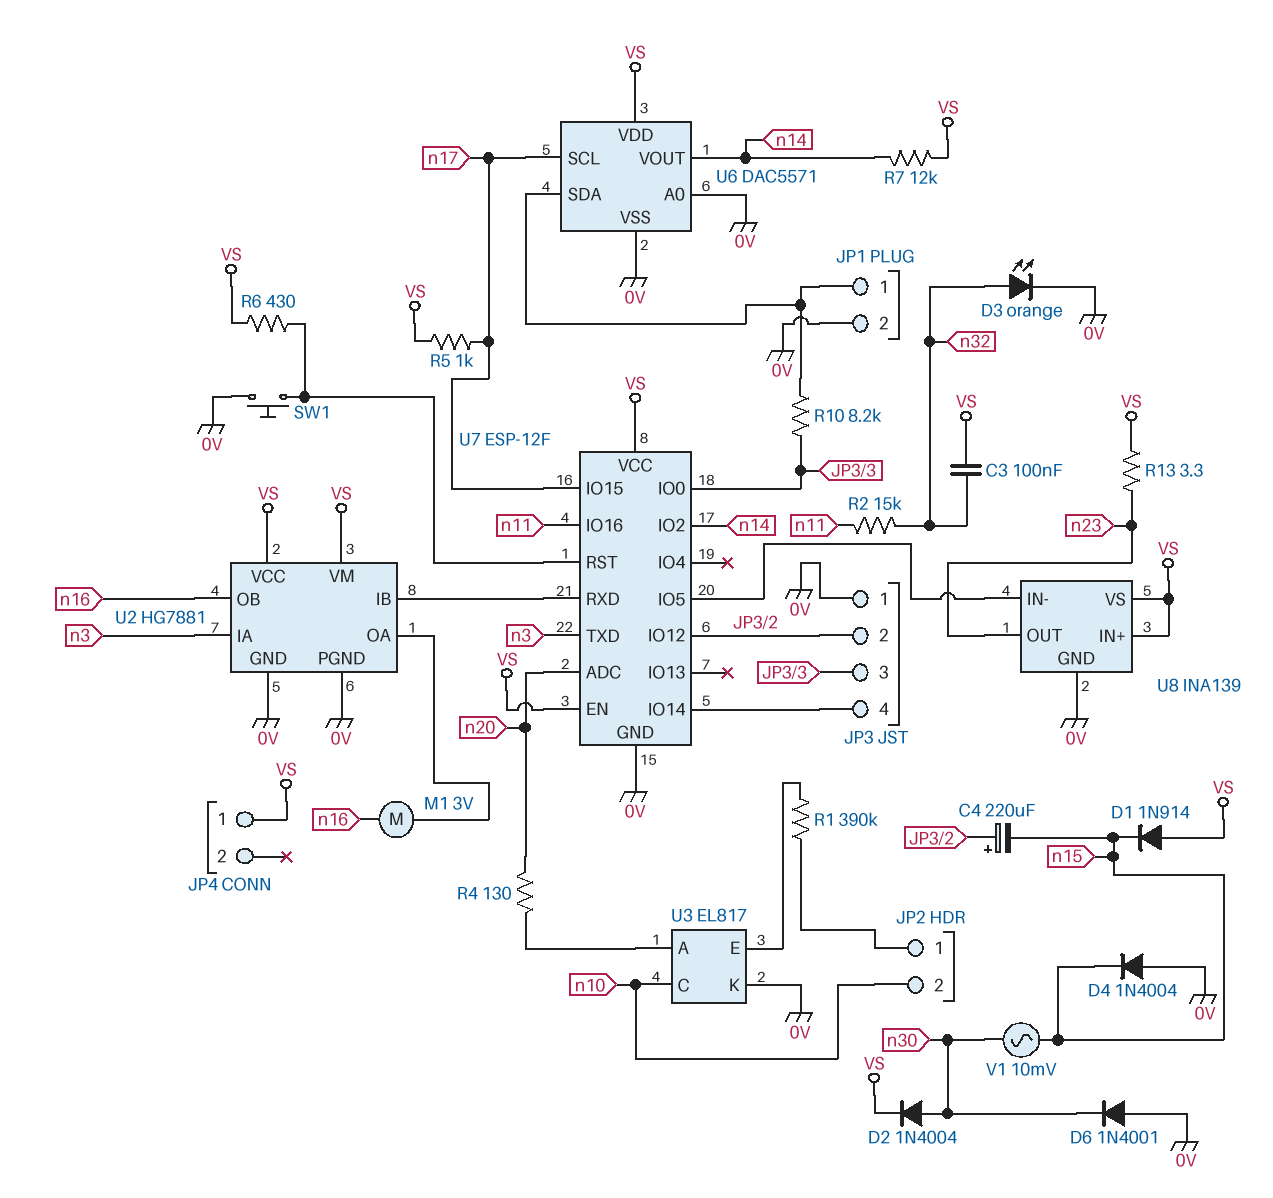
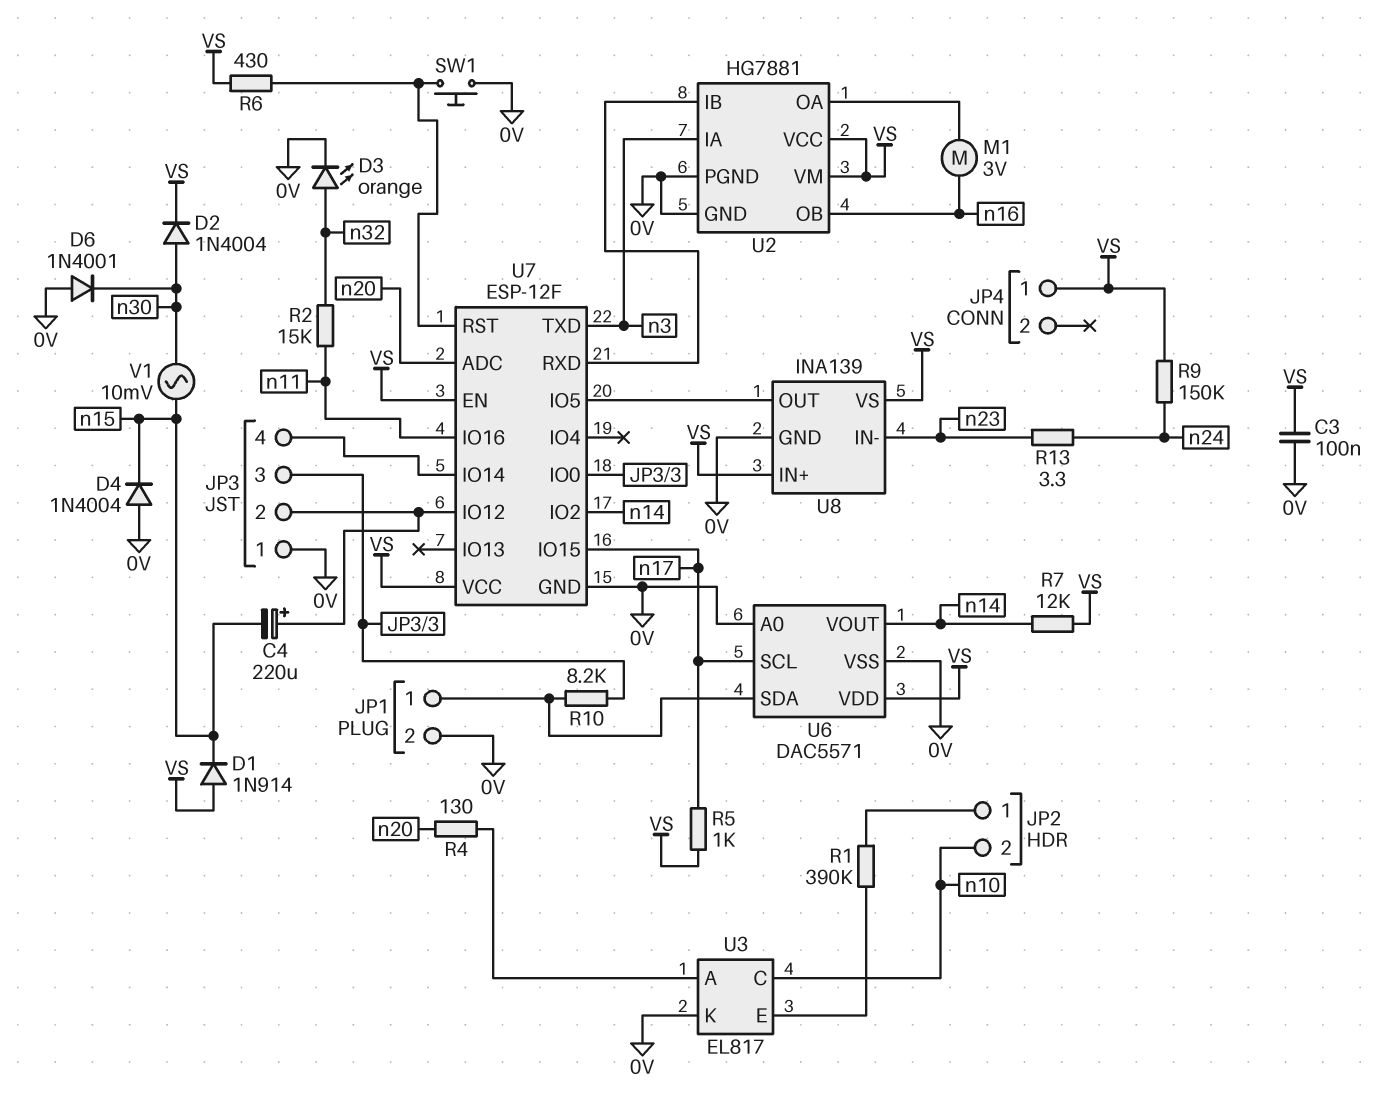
C3: 100nF (VS, n32) -> 100nF (0V, VS)
R9: none -> 150k (VS, n24)
R13: 3.3 (VS, n23) -> 3.3 (n23, n24)
U8 pin IN-: U7/IO5 -> n23
U8 pin OUT: n23 -> U7/IO5

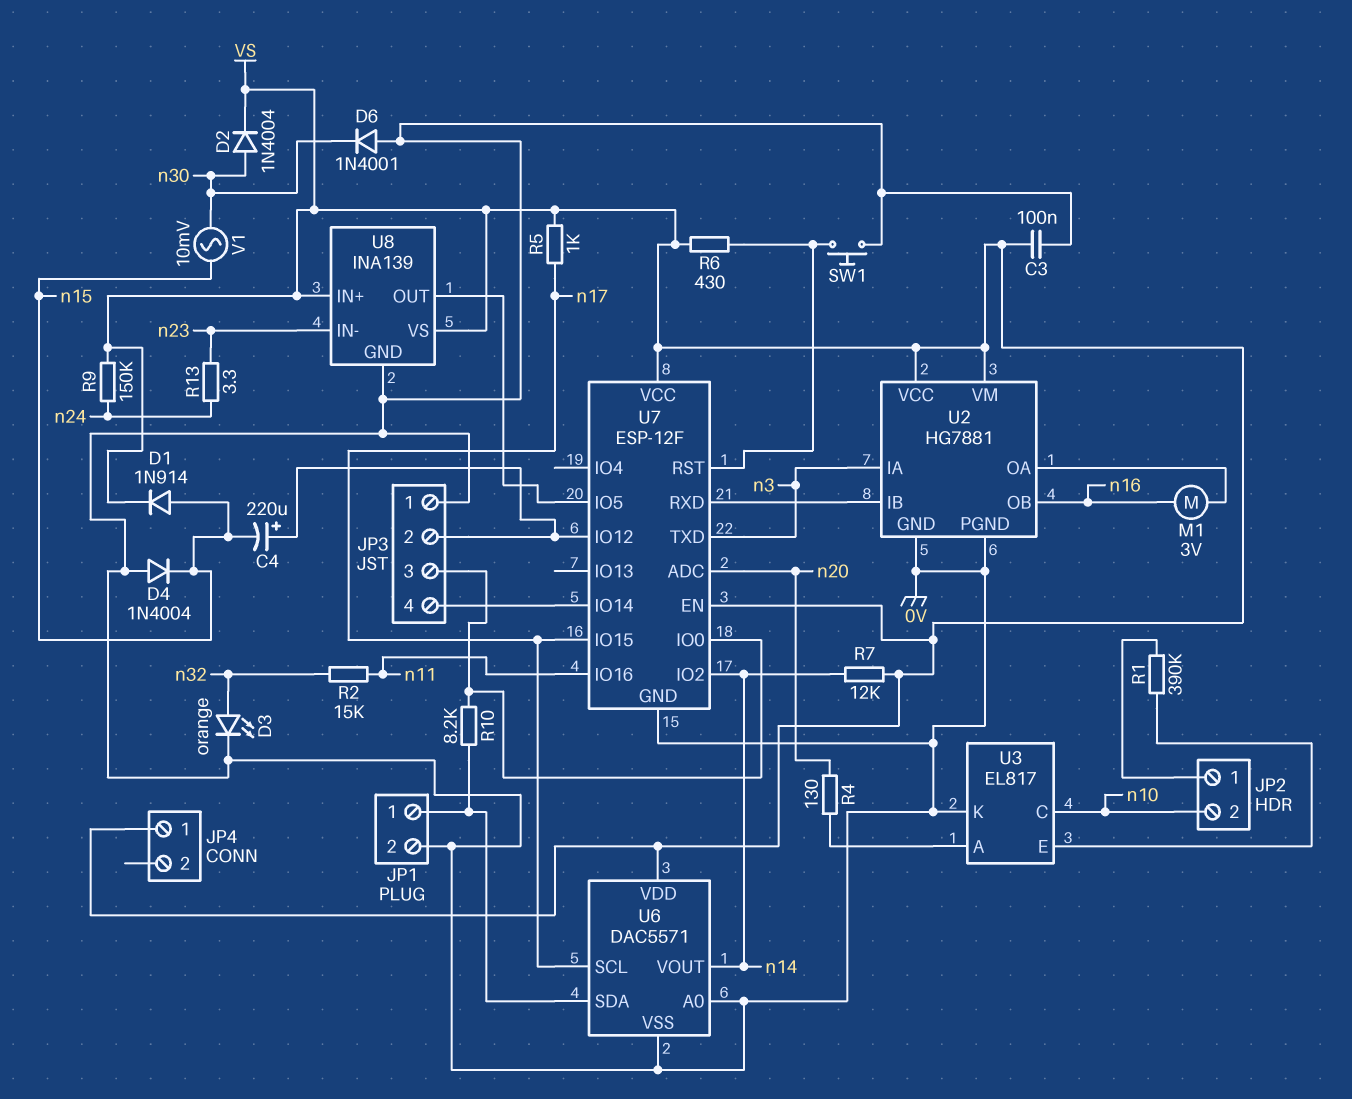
D1: diode 1N914 (A VS, K n15) -> diode 1N914 (A n15, K VS)

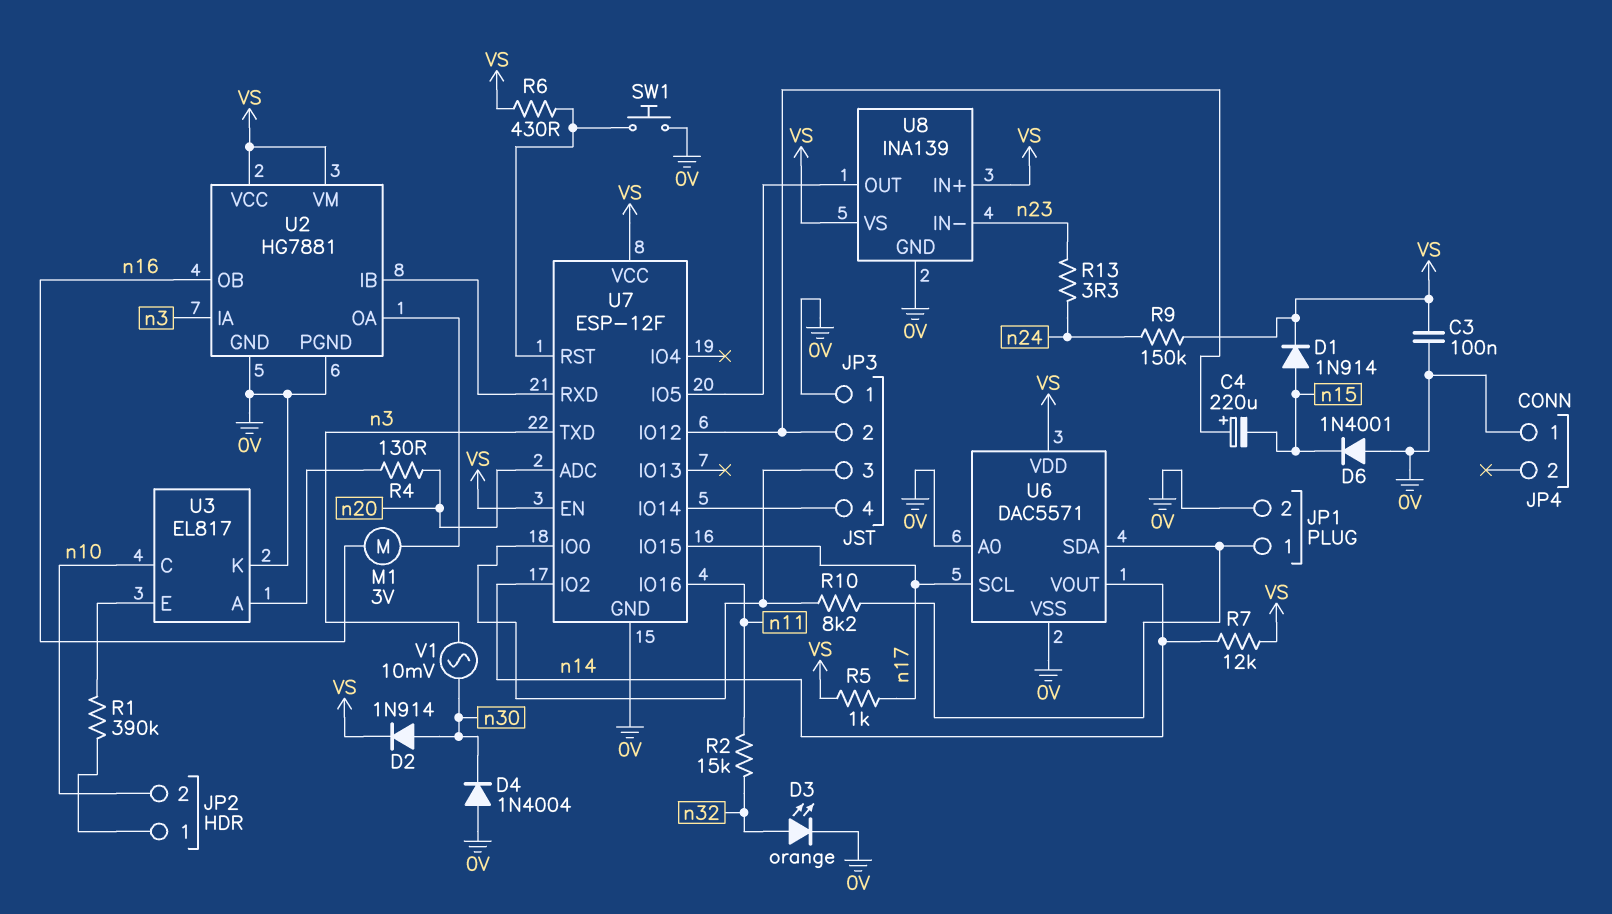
D2: diode 1N4004 (A n30, K VS) -> diode 1N914 (A n30, K VS)
D4: diode 1N4004 (A 0V, K n15) -> diode 1N4004 (A 0V, K n30)
D6: diode 1N4001 (A 0V, K n30) -> diode 1N4001 (A 0V, K n15)
JP4 pin 1: VS -> 0V
V1: AC 10mV (n15, n30) -> AC 10mV (n3, n30)

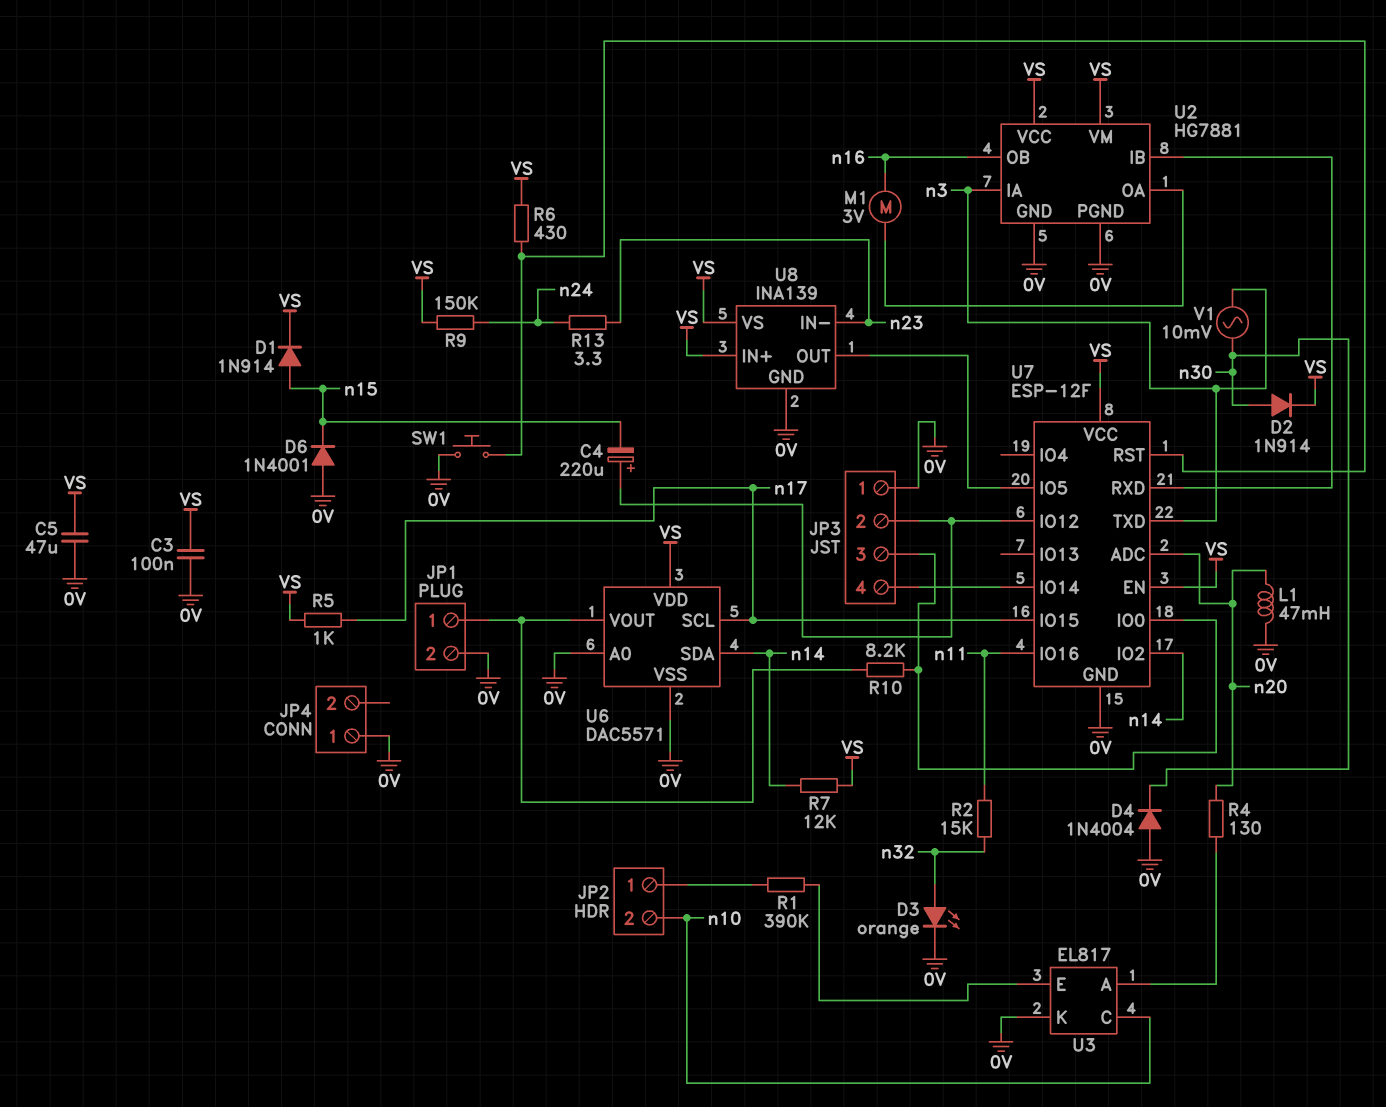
C5: none -> 47uF (0V, VS)
L1: none -> 47mH (0V, n20)
U6 pin SDA: JP1/1 -> n14
U6 pin VOUT: n14 -> JP1/1

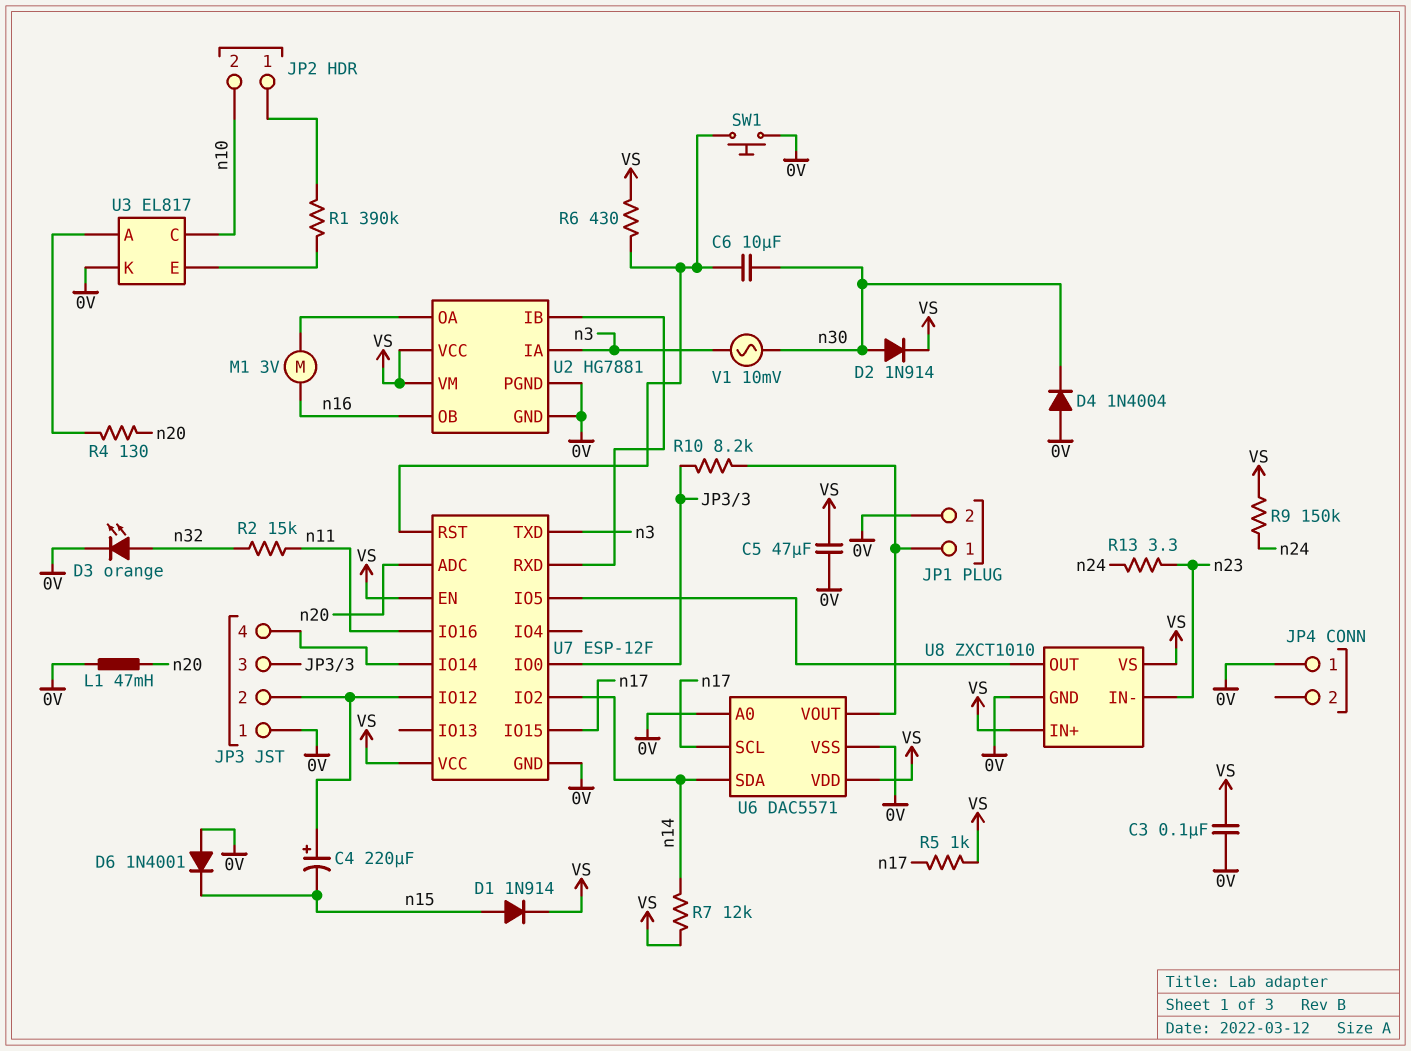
C6: none -> 10uF (U7/RST, n30)
U8: INA139 -> ZXCT1010

